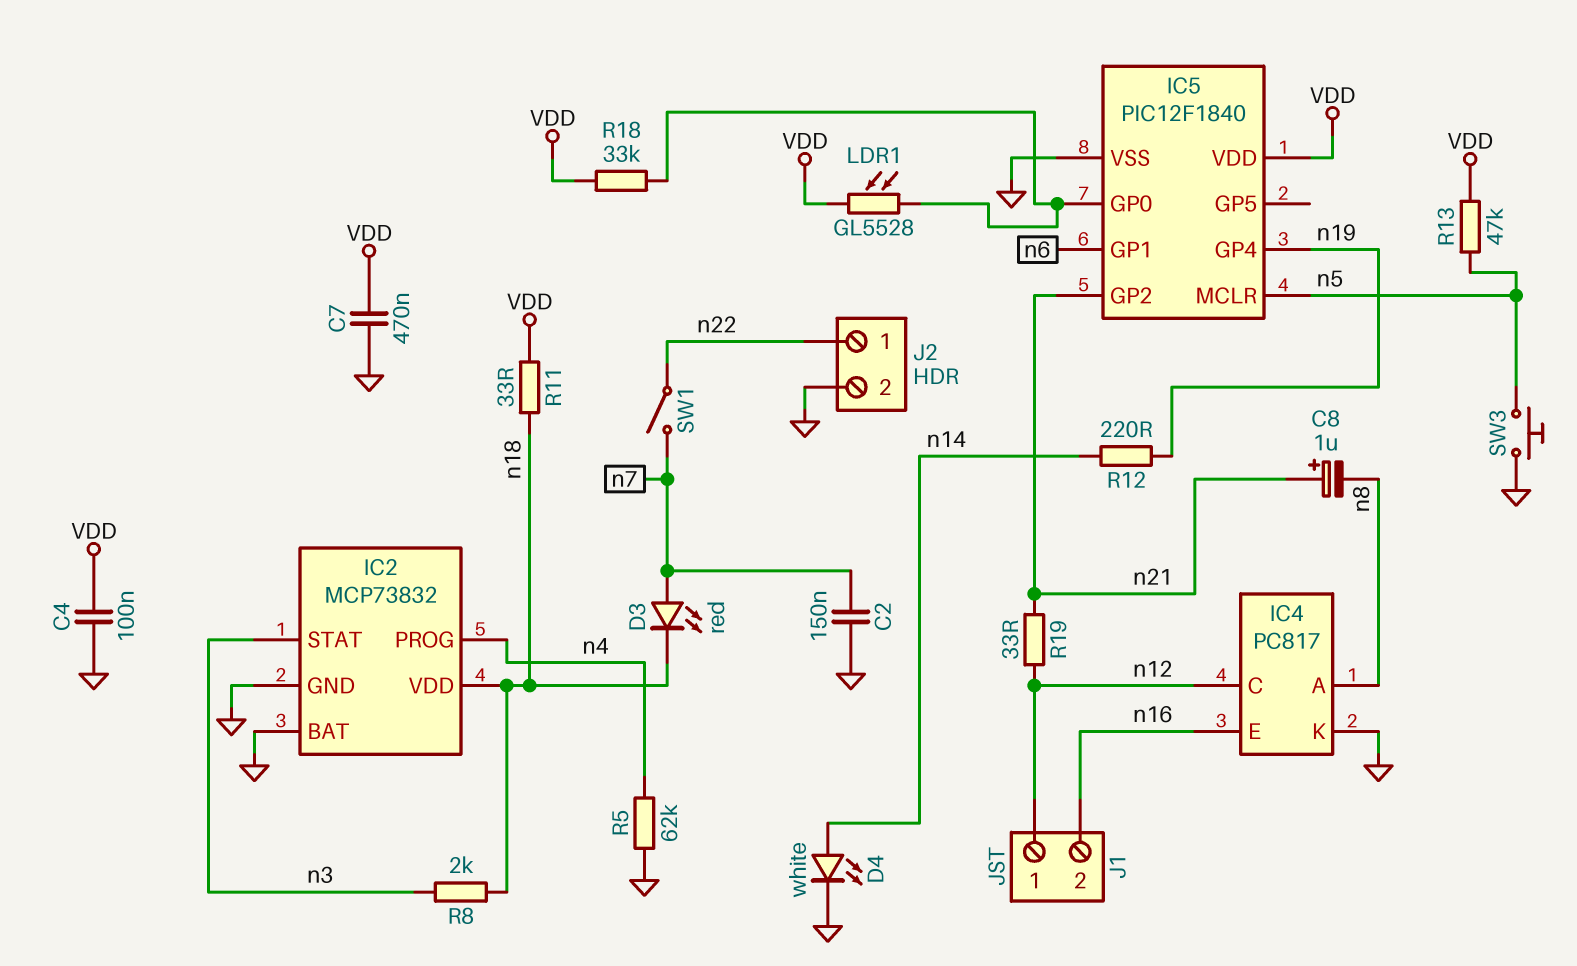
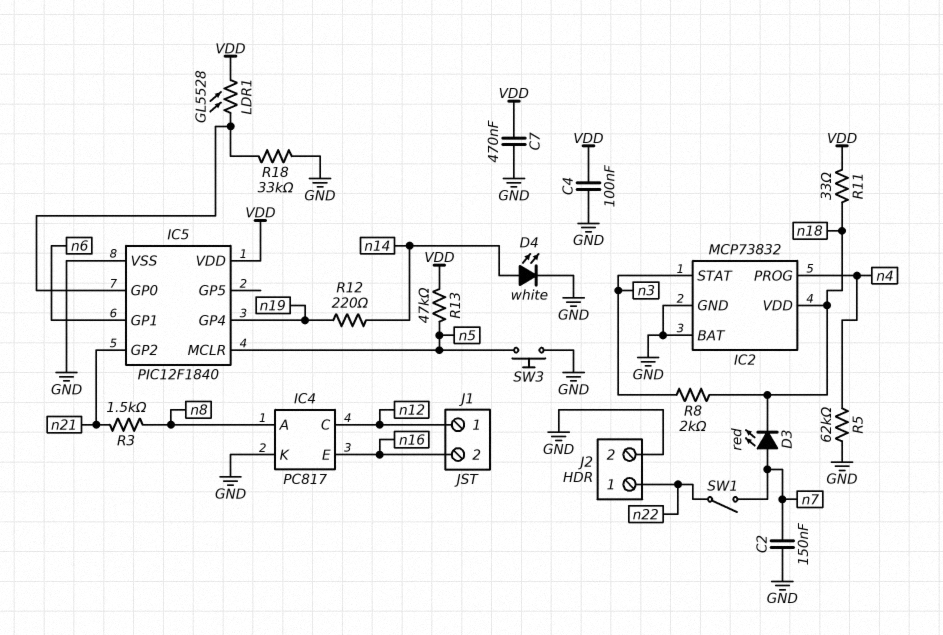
C8: 1uF (plus n21, minus n8) -> none
R3: none -> 1.5k (n8, n21)
R18: 33k (IC5/GP0, VDD) -> 33k (GND, IC5/GP0)
R19: 33 (n12, n21) -> none

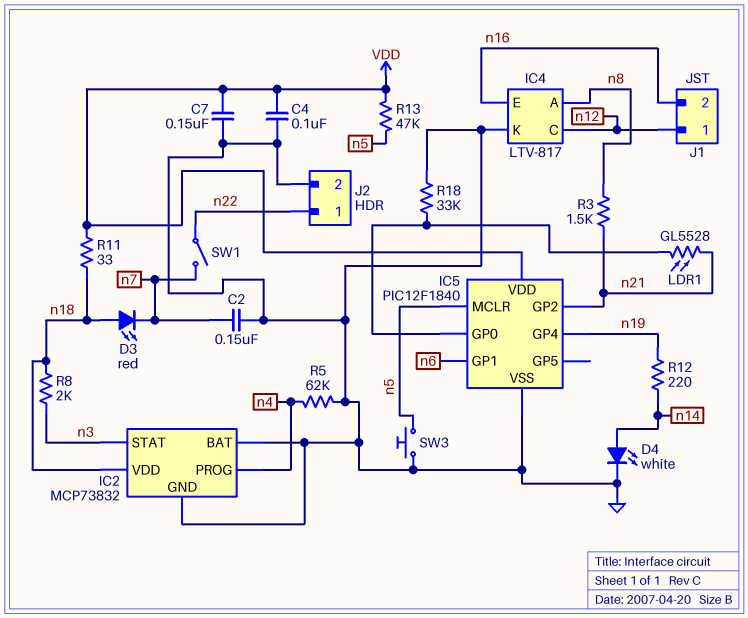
C7: 470nF (GND, VDD) -> 150nF (GND, VDD)
D3: LED red (A n7, K n18) -> LED red (A n18, K n7)
IC4: PC817 -> LTV-817
LDR1: GL5528 (IC5/GP0, VDD) -> GL5528 (IC5/GP0, n21)

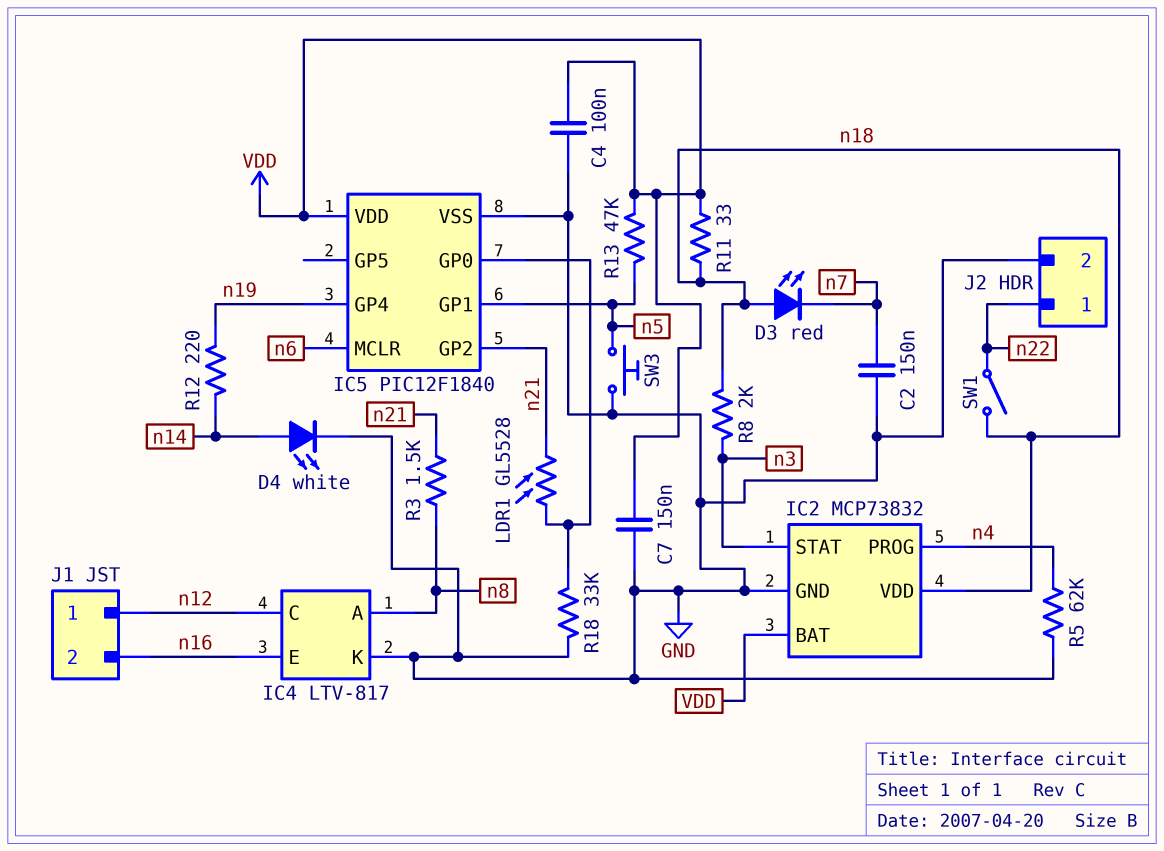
IC2 pin BAT: GND -> VDD
IC5 pin GP1: n6 -> n5
IC5 pin MCLR: n5 -> n6
SW1: switch (n7, n22) -> switch (n18, n22)

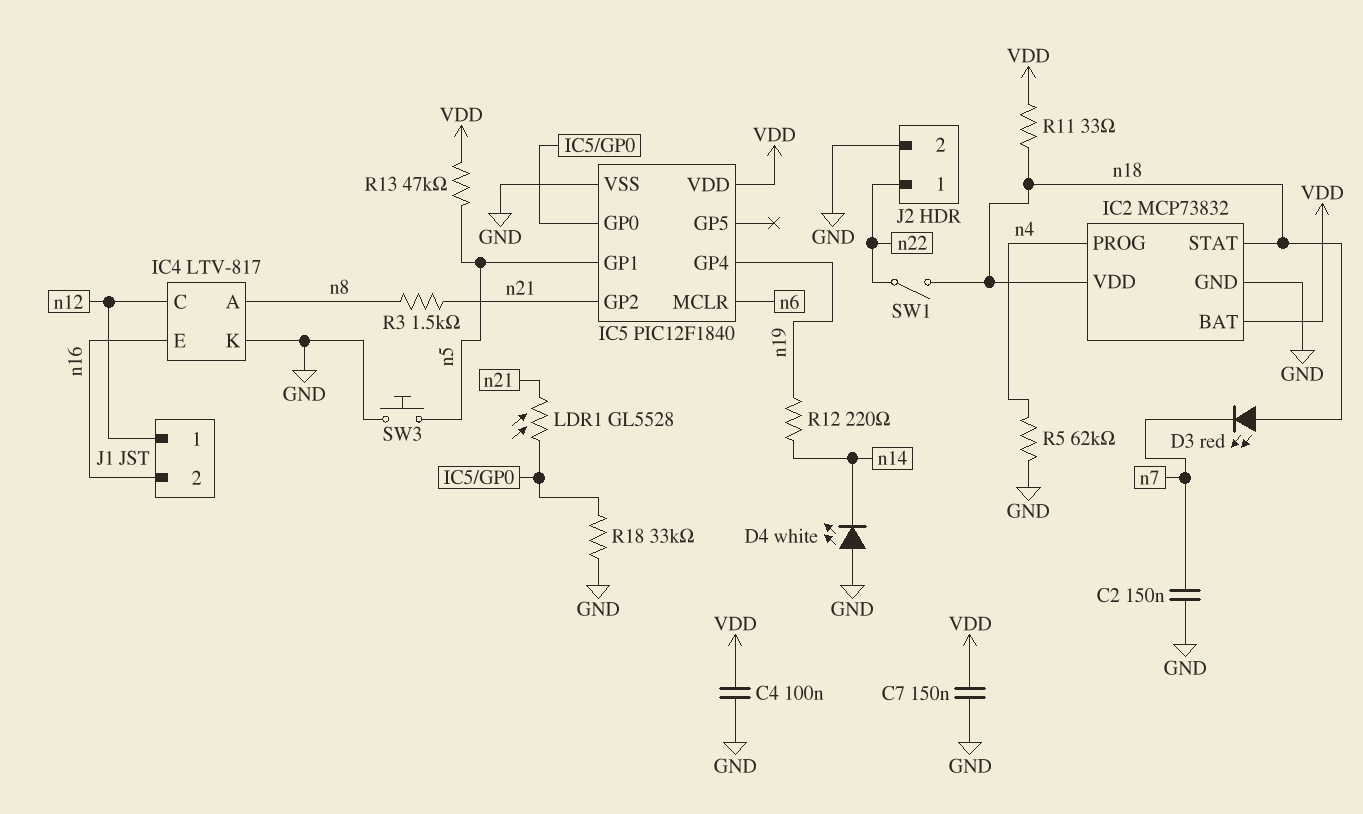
D4: LED white (A n14, K GND) -> LED white (A GND, K n14)
IC2 pin STAT: n3 -> n18
R8: 2k (n3, n18) -> none

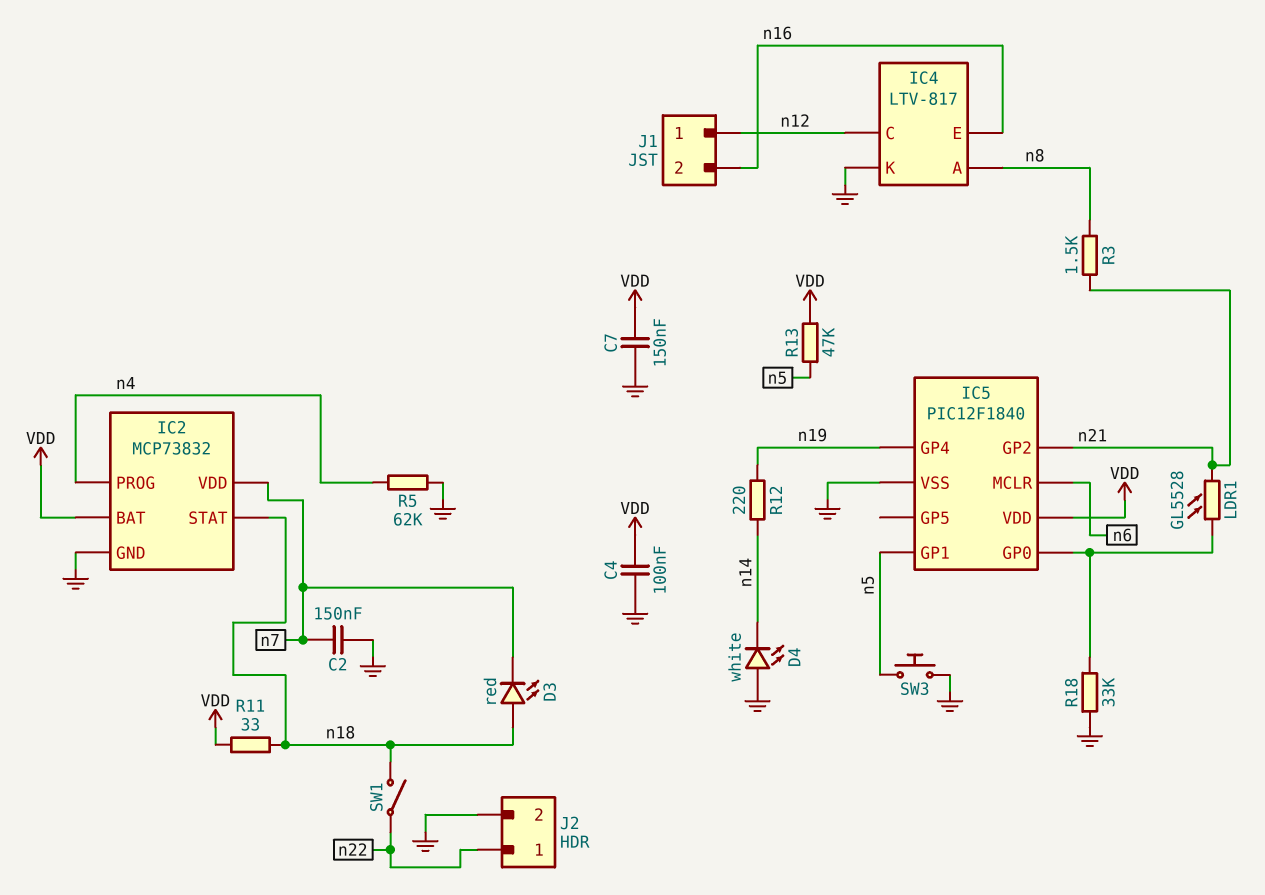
IC2 pin VDD: n18 -> n7

